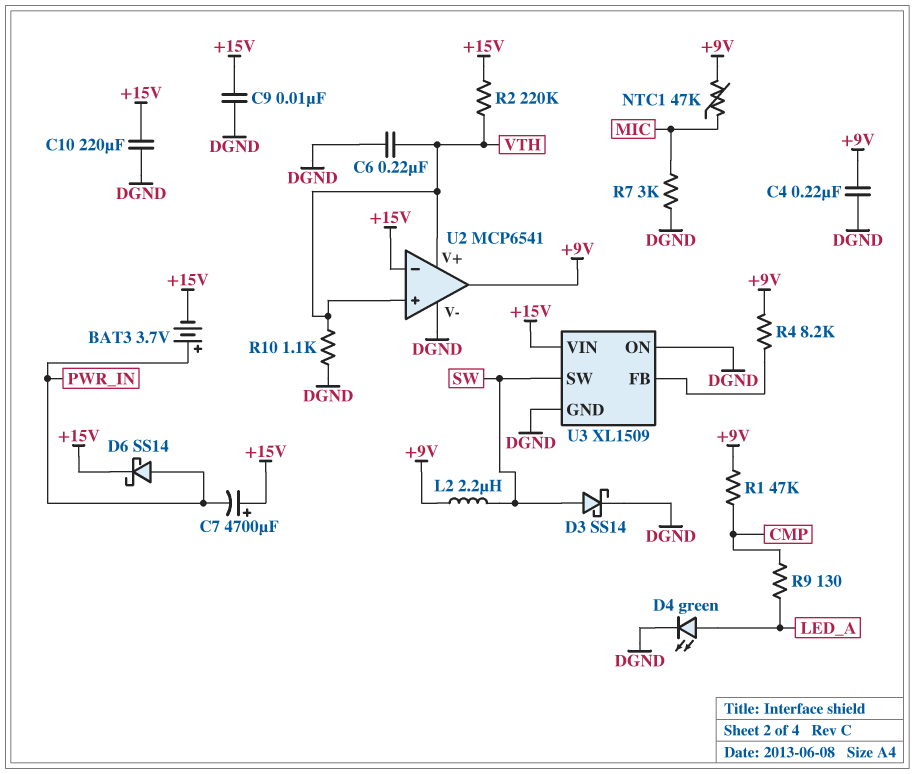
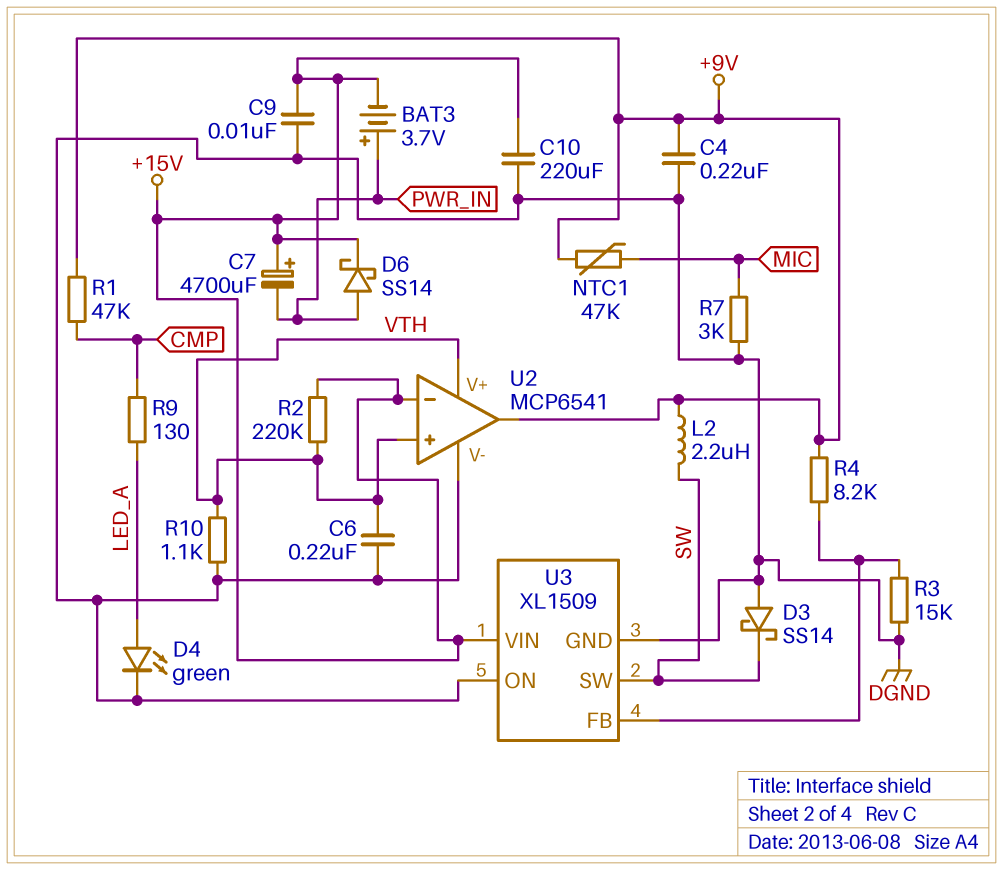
D3: schottky SS14 (A SW, K DGND) -> schottky SS14 (A DGND, K SW)
R3: none -> 15k (DGND, U3/FB)

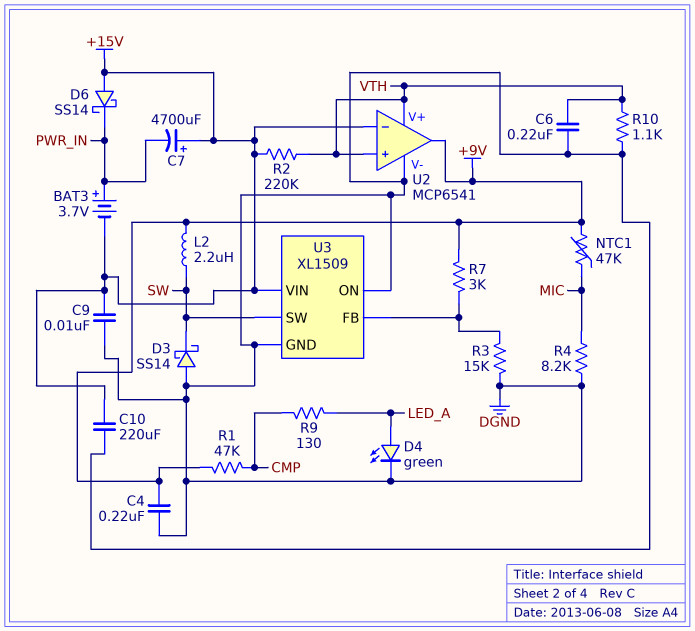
D6: schottky SS14 (A PWR_IN, K +15V) -> schottky SS14 (A +15V, K PWR_IN)
R4: 8.2k (+9V, U3/FB) -> 8.2k (DGND, MIC)
R7: 3k (DGND, MIC) -> 3k (+9V, U3/FB)

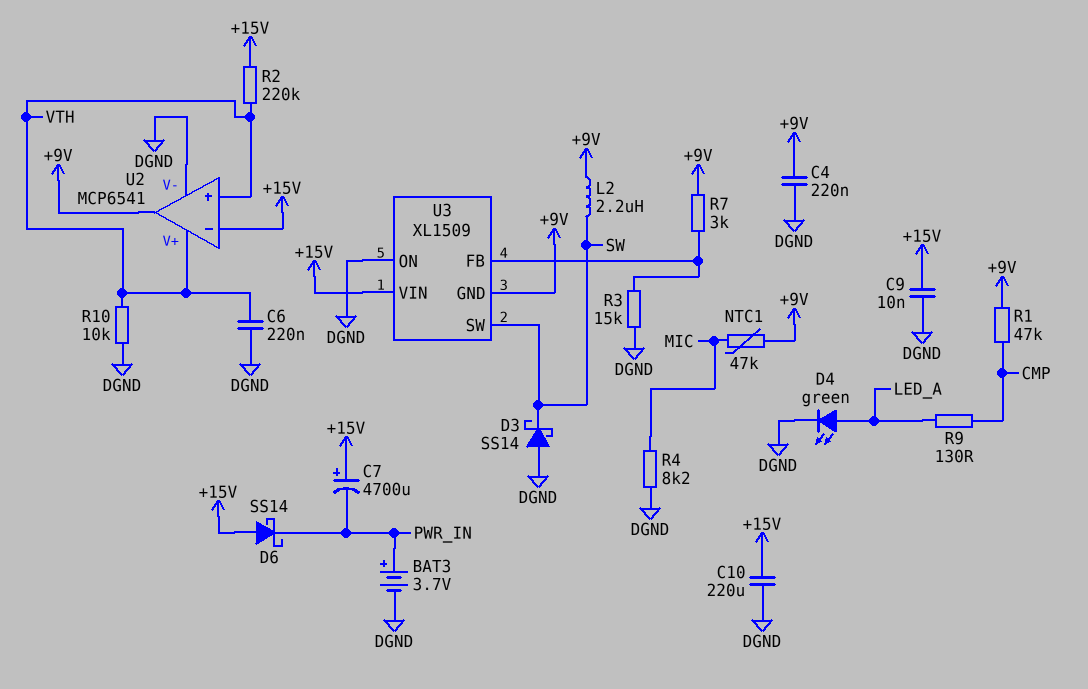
BAT3: 3.7V (plus PWR_IN, minus +15V) -> 3.7V (plus PWR_IN, minus DGND)
R10: 1.1k (DGND, VTH) -> 10k (DGND, VTH)
U3 pin GND: DGND -> +9V

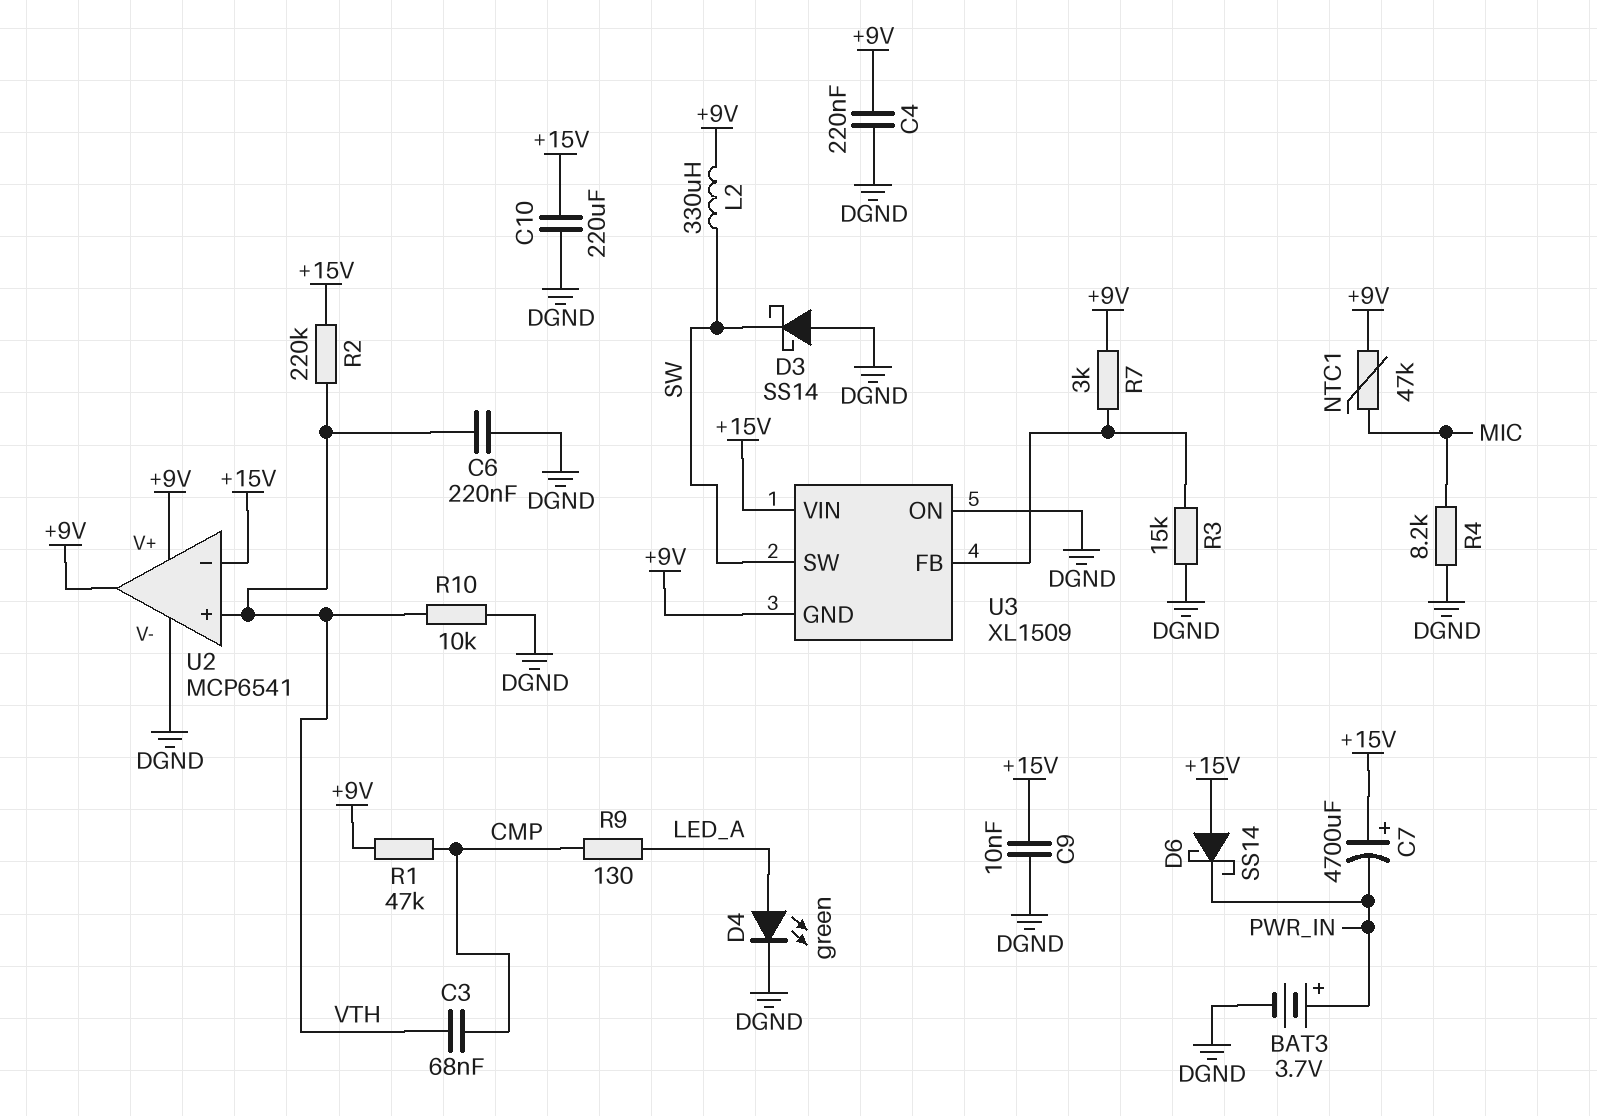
C3: none -> 68nF (CMP, VTH)
L2: 2.2uH (+9V, SW) -> 330uH (+9V, SW)
U2 pin V+: VTH -> +9V

